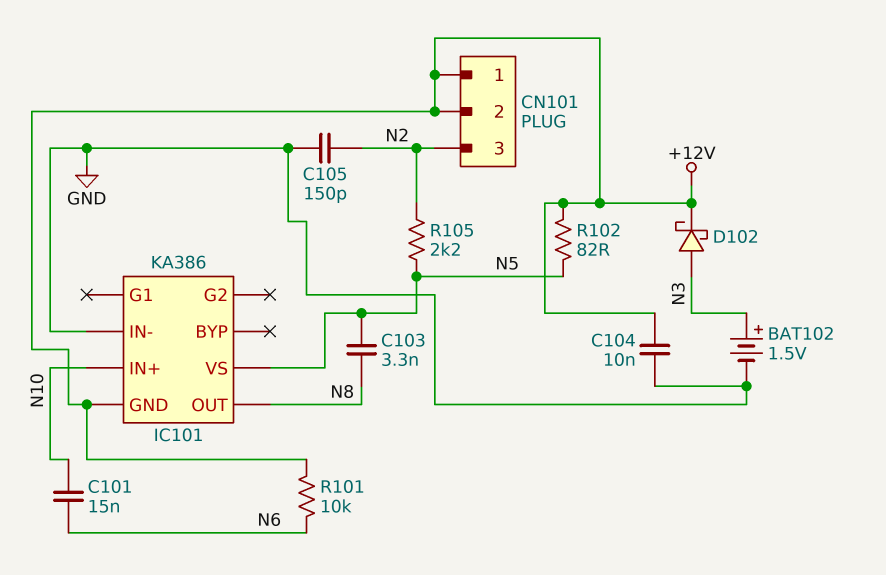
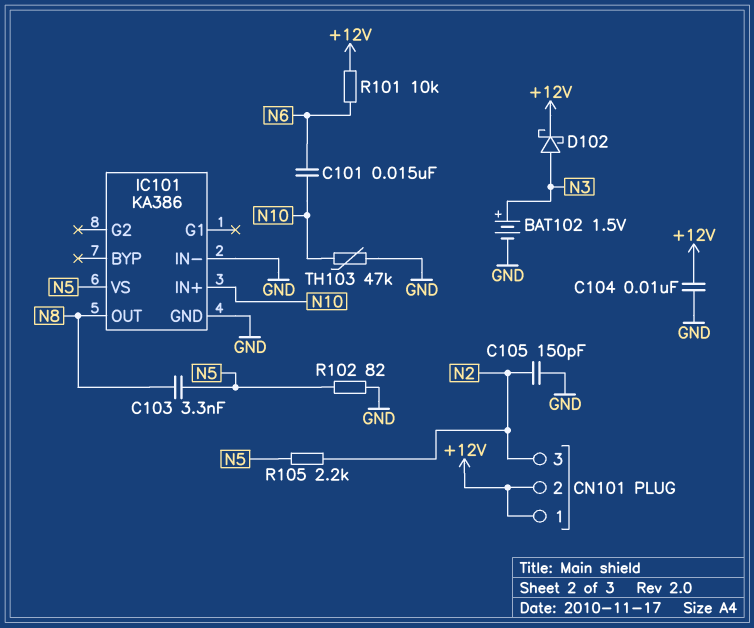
IC101 pin GND: +12V -> GND
R102: 82 (+12V, N5) -> 82 (GND, N5)
TH103: none -> 47k (GND, N10)

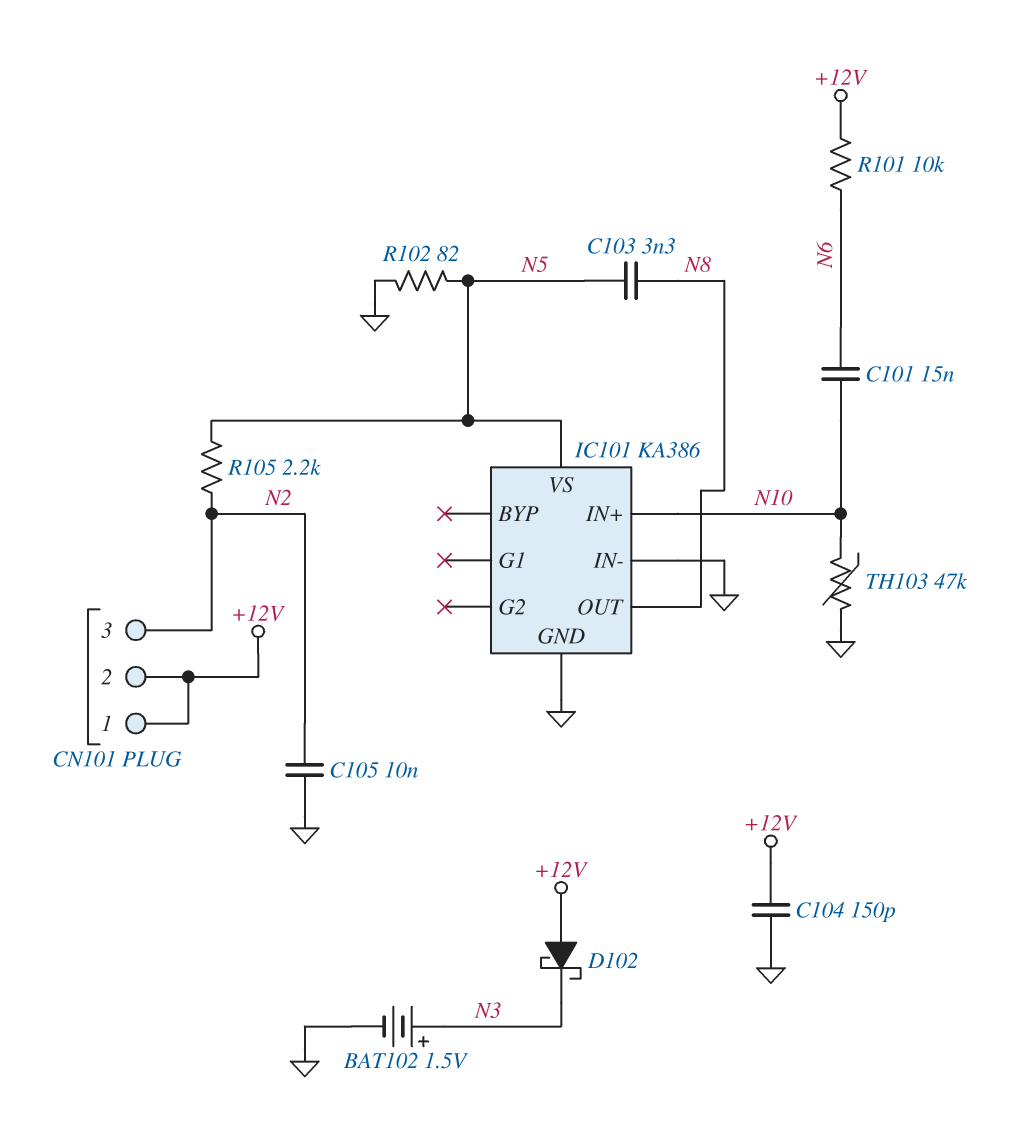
C104: 10nF (+12V, GND) -> 150pF (+12V, GND)
C105: 150pF (GND, N2) -> 10nF (GND, N2)
D102: schottky (A N3, K +12V) -> schottky (A +12V, K N3)

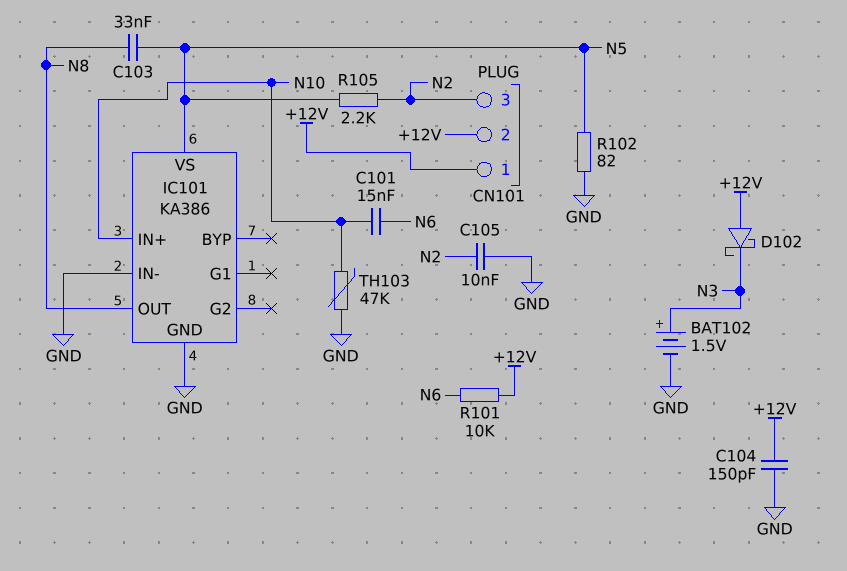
C103: 3.3nF (N5, N8) -> 33nF (N5, N8)

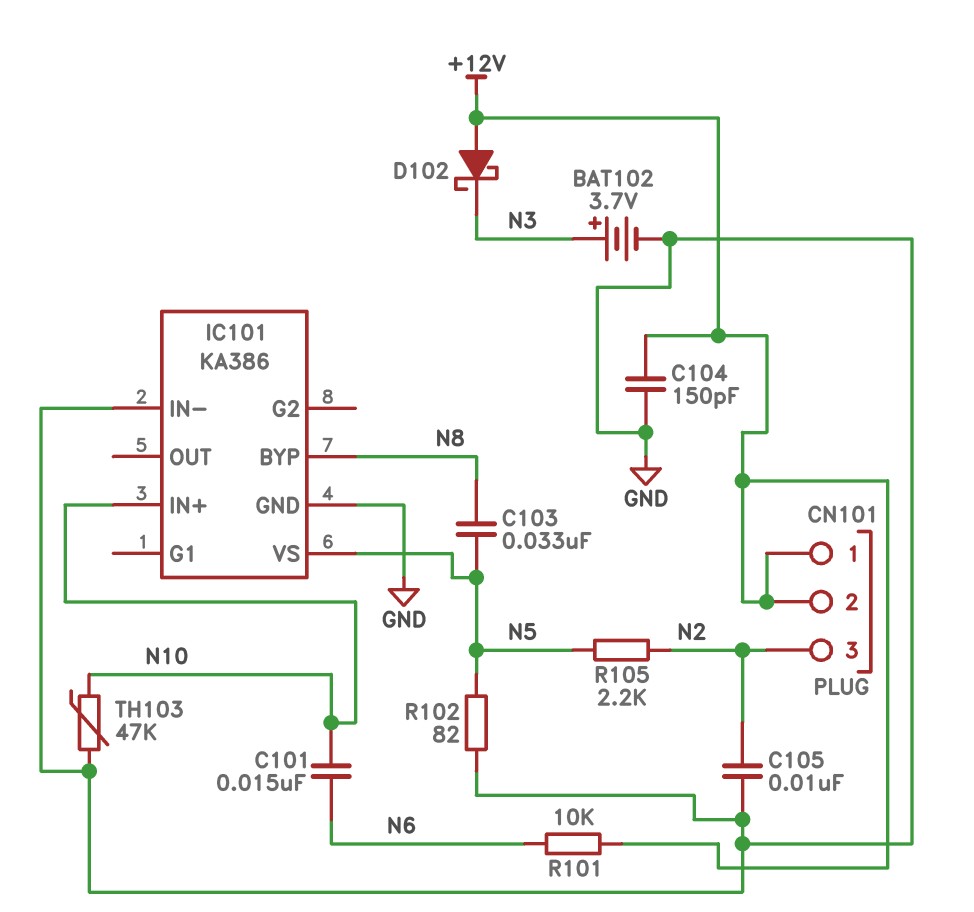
BAT102: 1.5V (plus N3, minus GND) -> 3.7V (plus N3, minus GND)
IC101 pin BYP: none -> N8
IC101 pin OUT: N8 -> none

